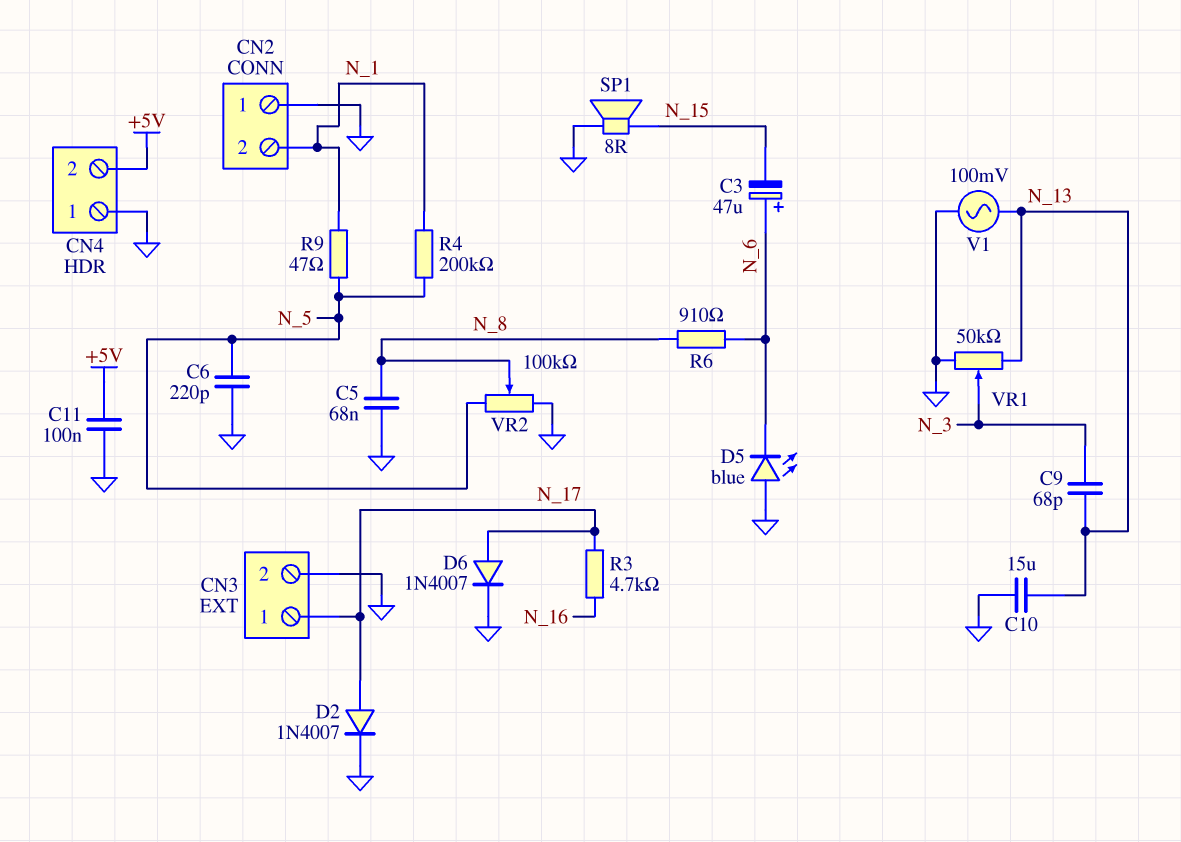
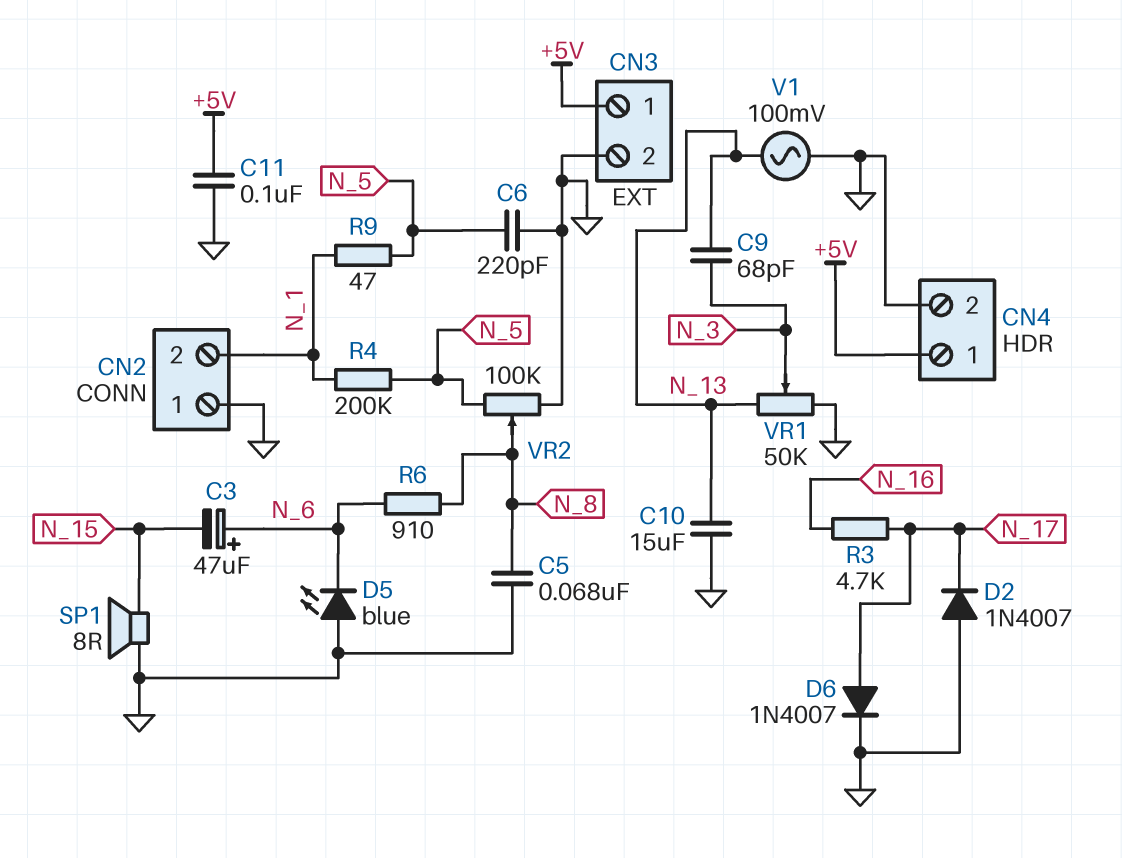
CN3 pin 1: N_17 -> +5V
CN4 pin 1: GND -> +5V
CN4 pin 2: +5V -> GND
D2: diode 1N4007 (A N_17, K GND) -> diode 1N4007 (A GND, K N_17)

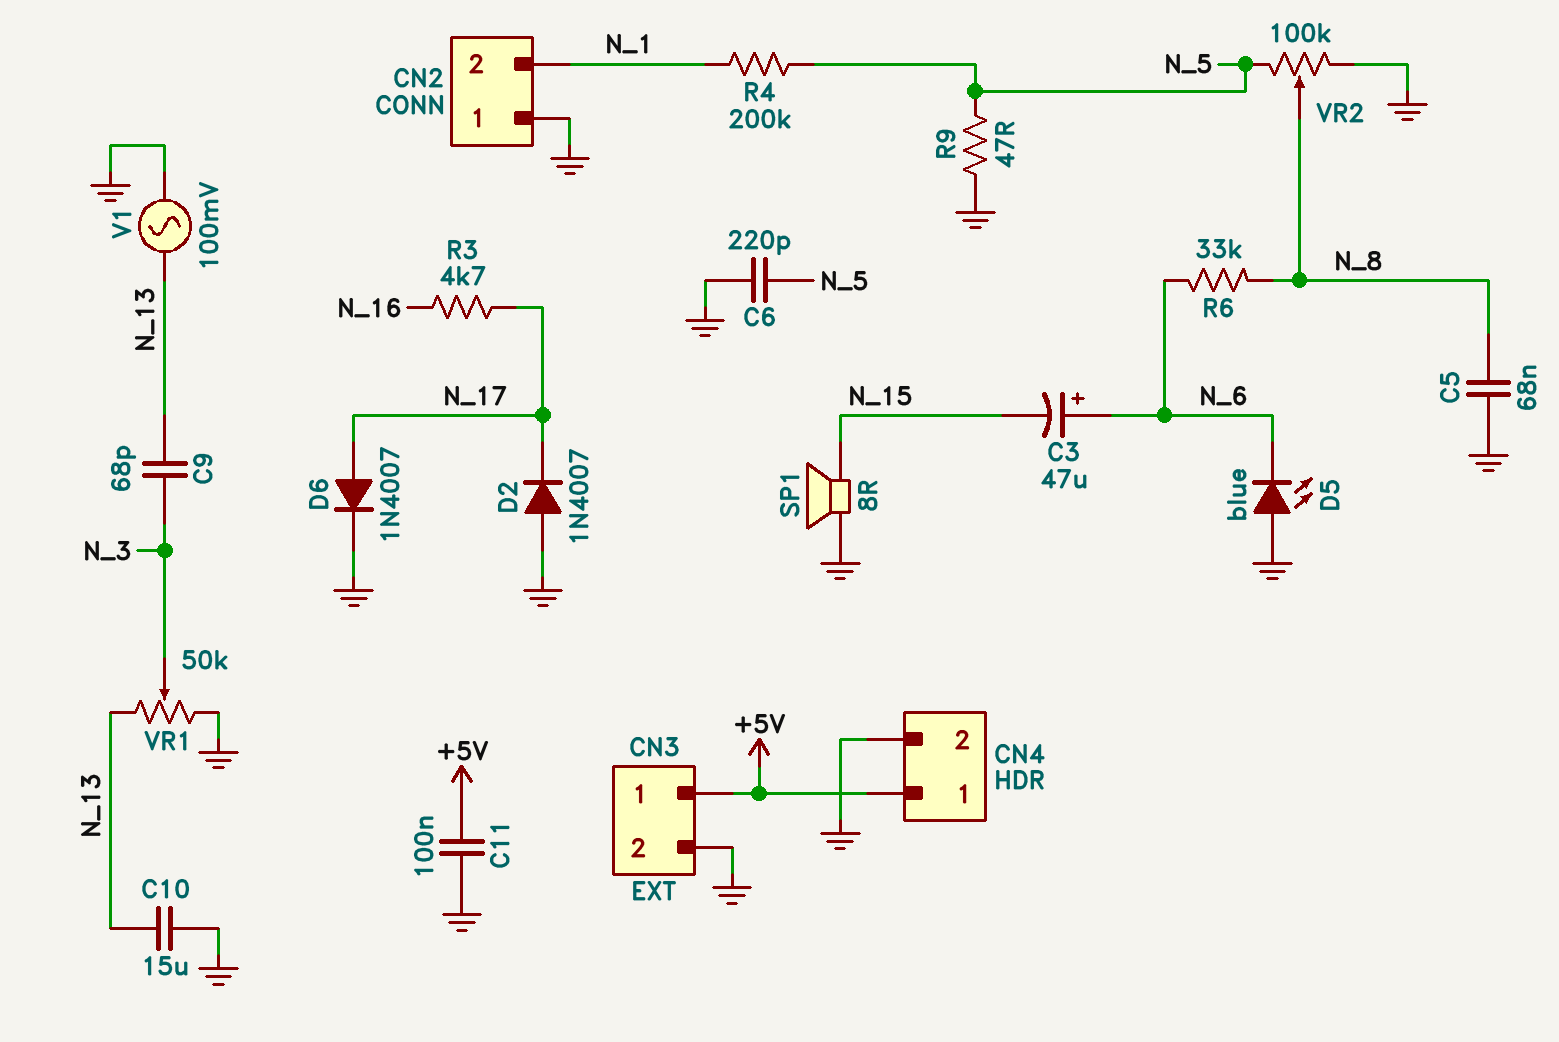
R6: 910 (N_6, N_8) -> 33k (N_6, N_8)
R9: 47 (N_1, N_5) -> 47 (GND, N_5)

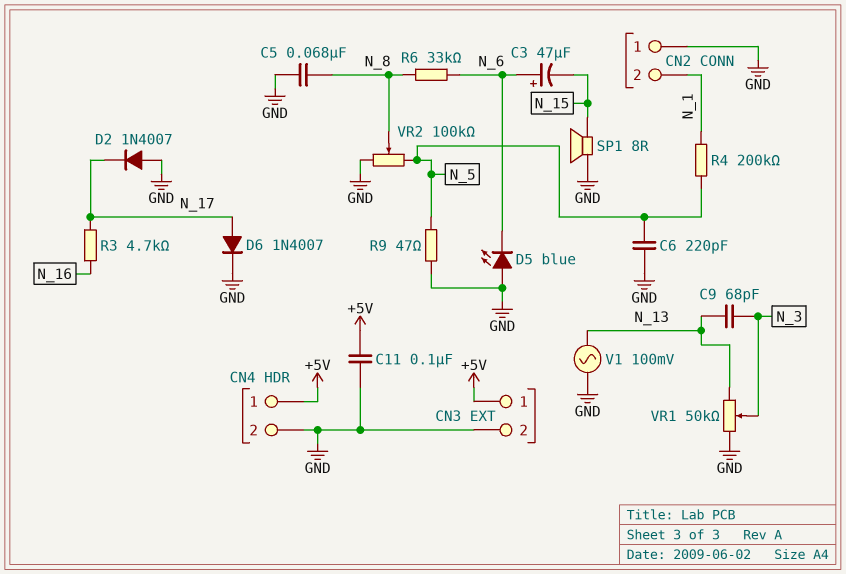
C10: 15uF (GND, N_13) -> none

